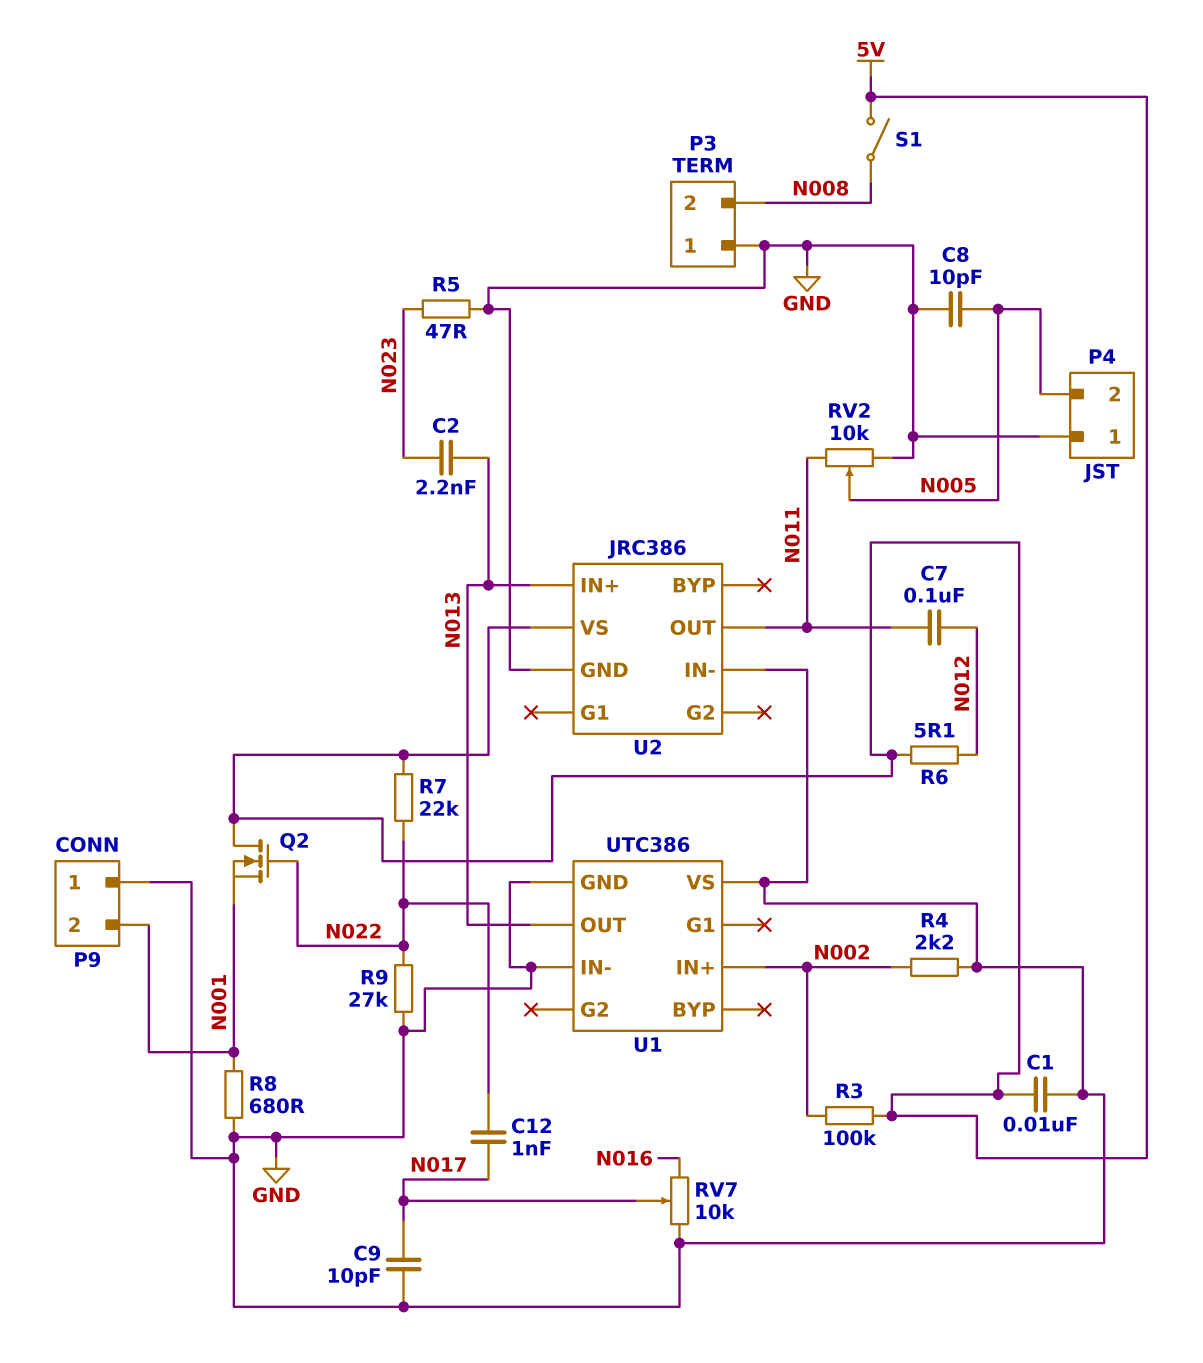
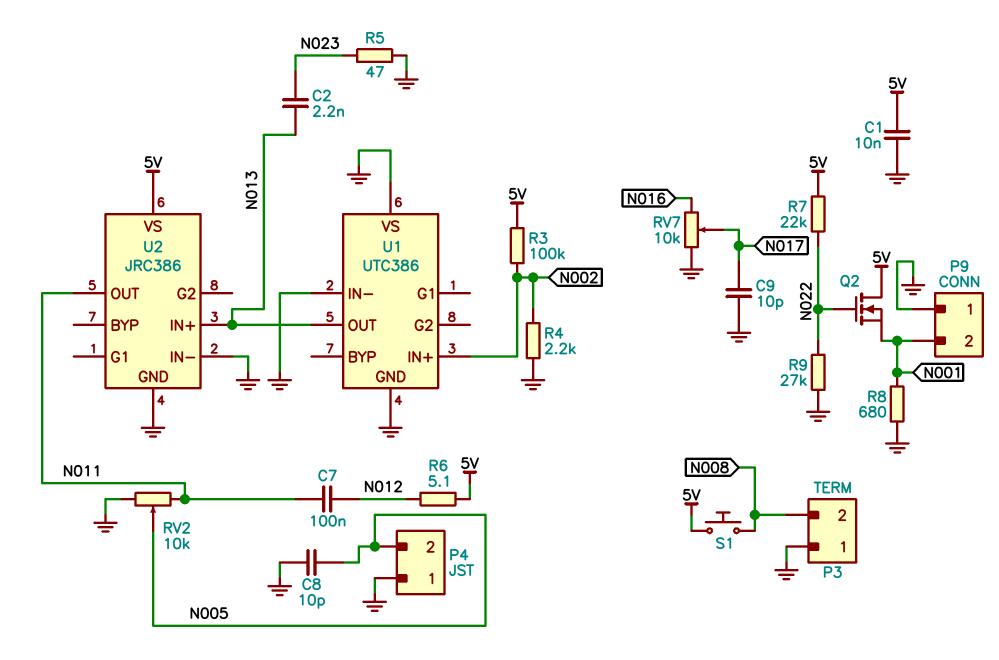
C12: 1nF (N017, N022) -> none
S1: switch (5V, N008) -> button (5V, N008)

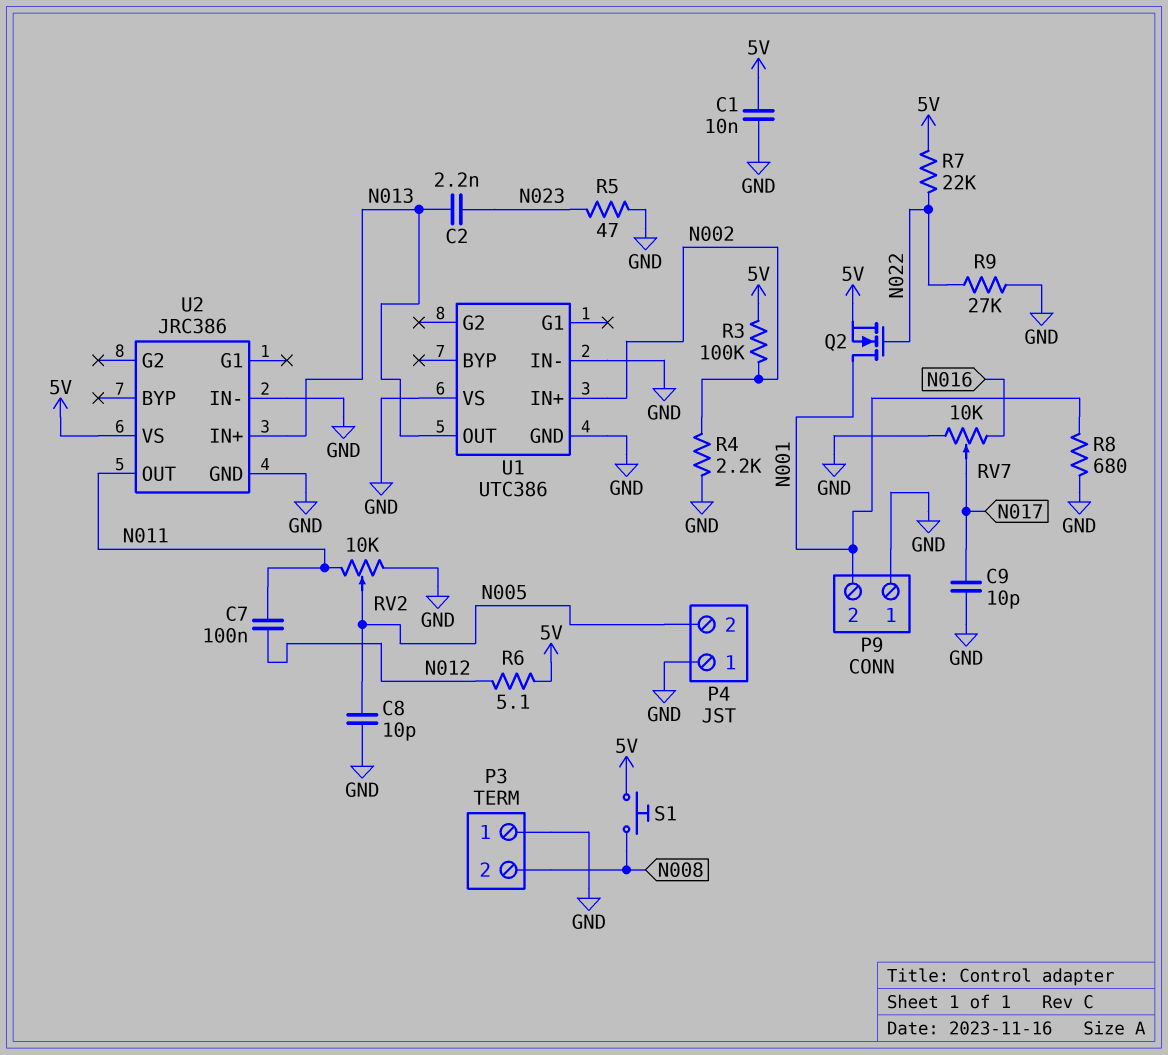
Q2: NMOS (G N022, D 5V, S N001) -> NMOS (G N022, D N001, S 5V)

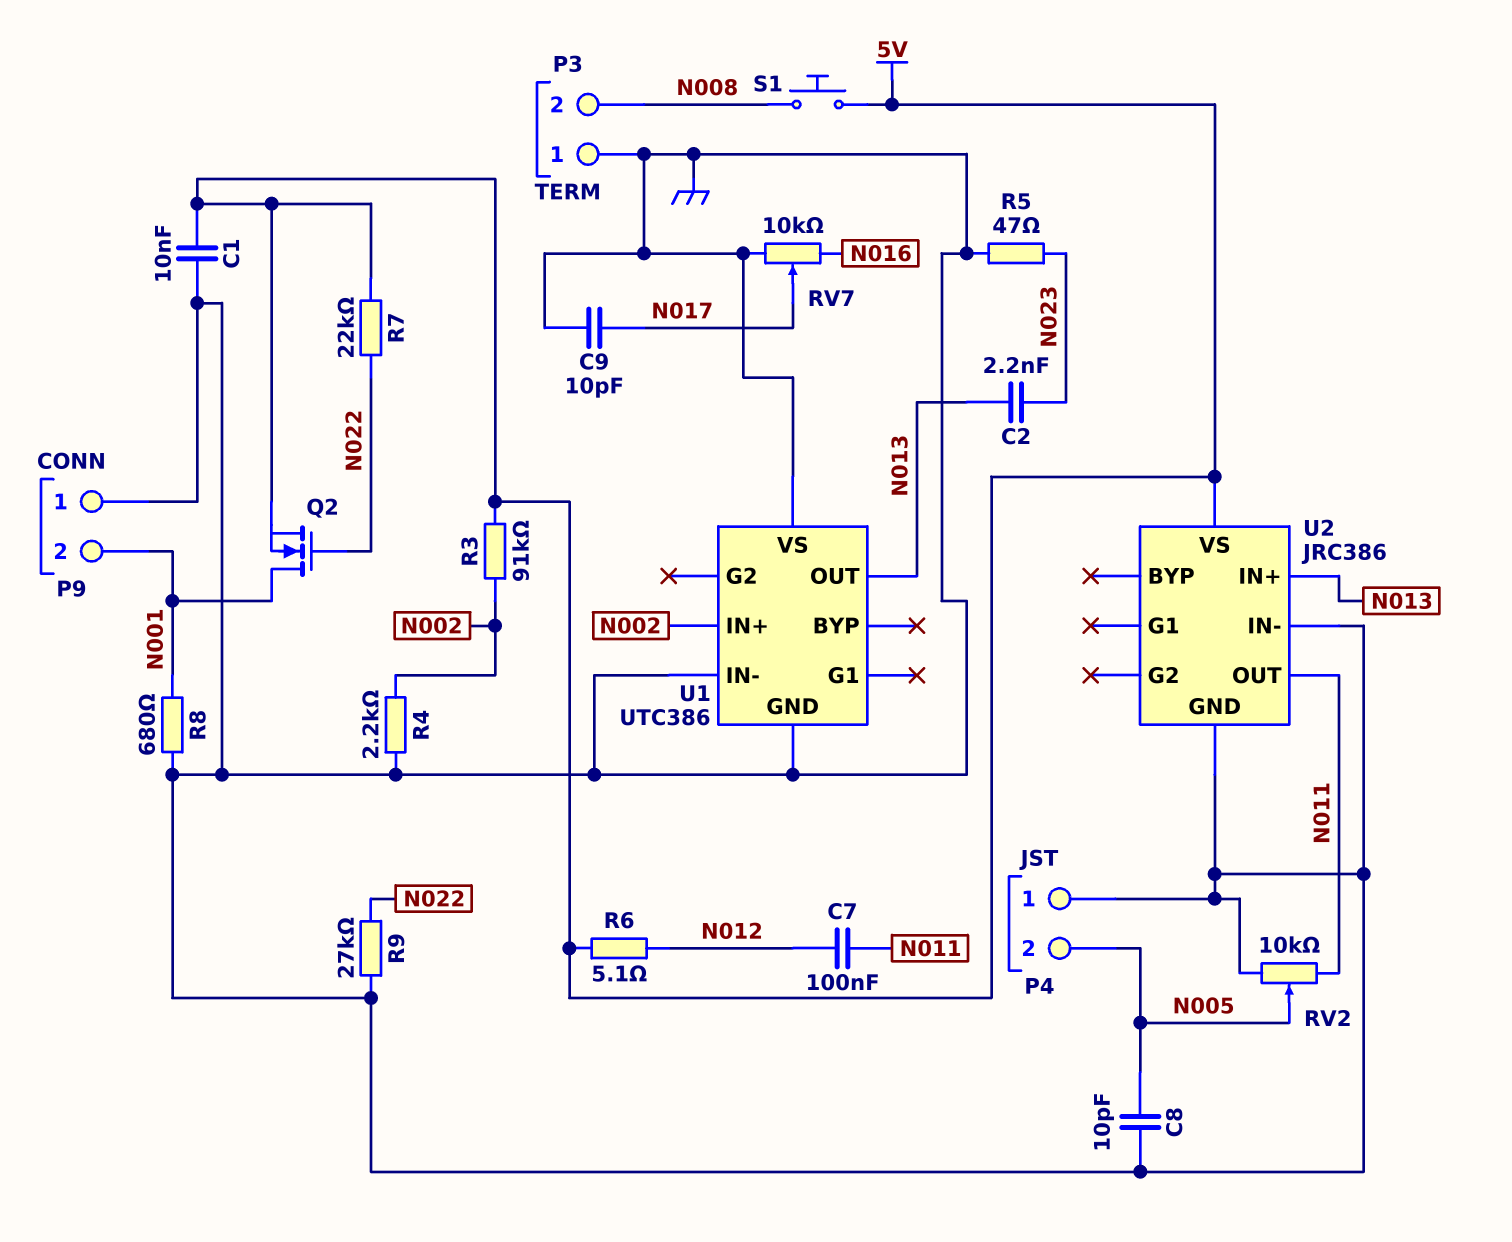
R3: 100k (5V, N002) -> 91k (5V, N002)

